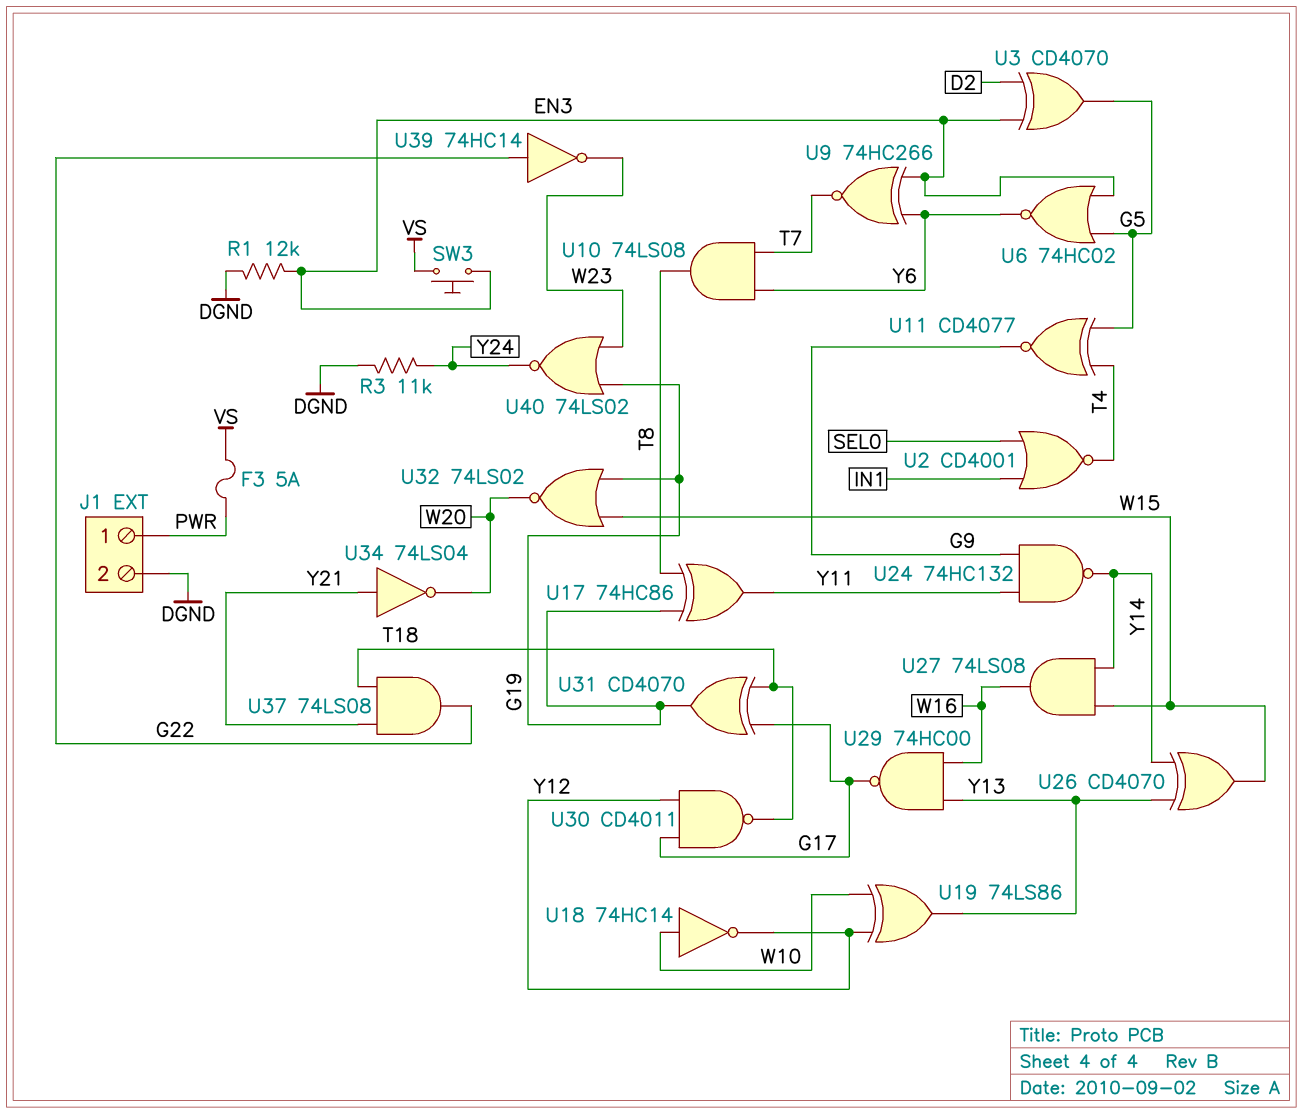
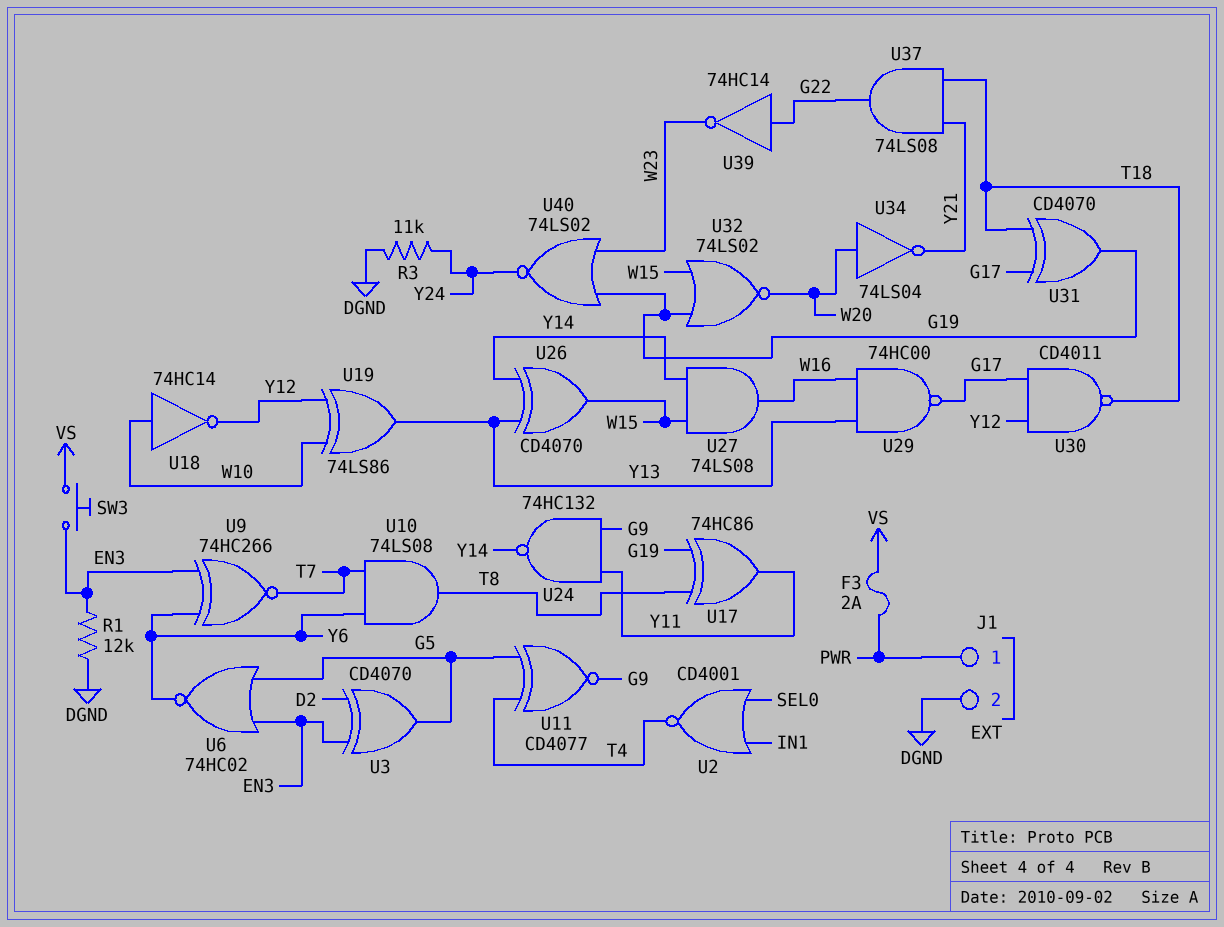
F3: 5A (PWR, VS) -> 2A (PWR, VS)
U34: NOT 74LS04 (in Y21, out W20) -> NOT 74LS04 (in W20, out Y21)

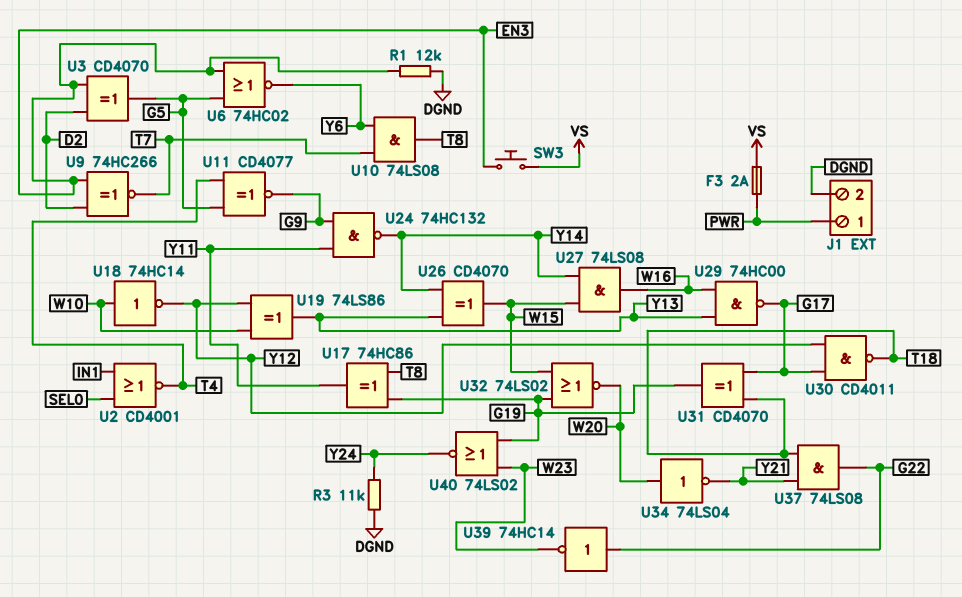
U9: XNOR 74HC266 (in EN3, in Y6, out T7) -> XNOR 74HC266 (in D2, in EN3, out T7)

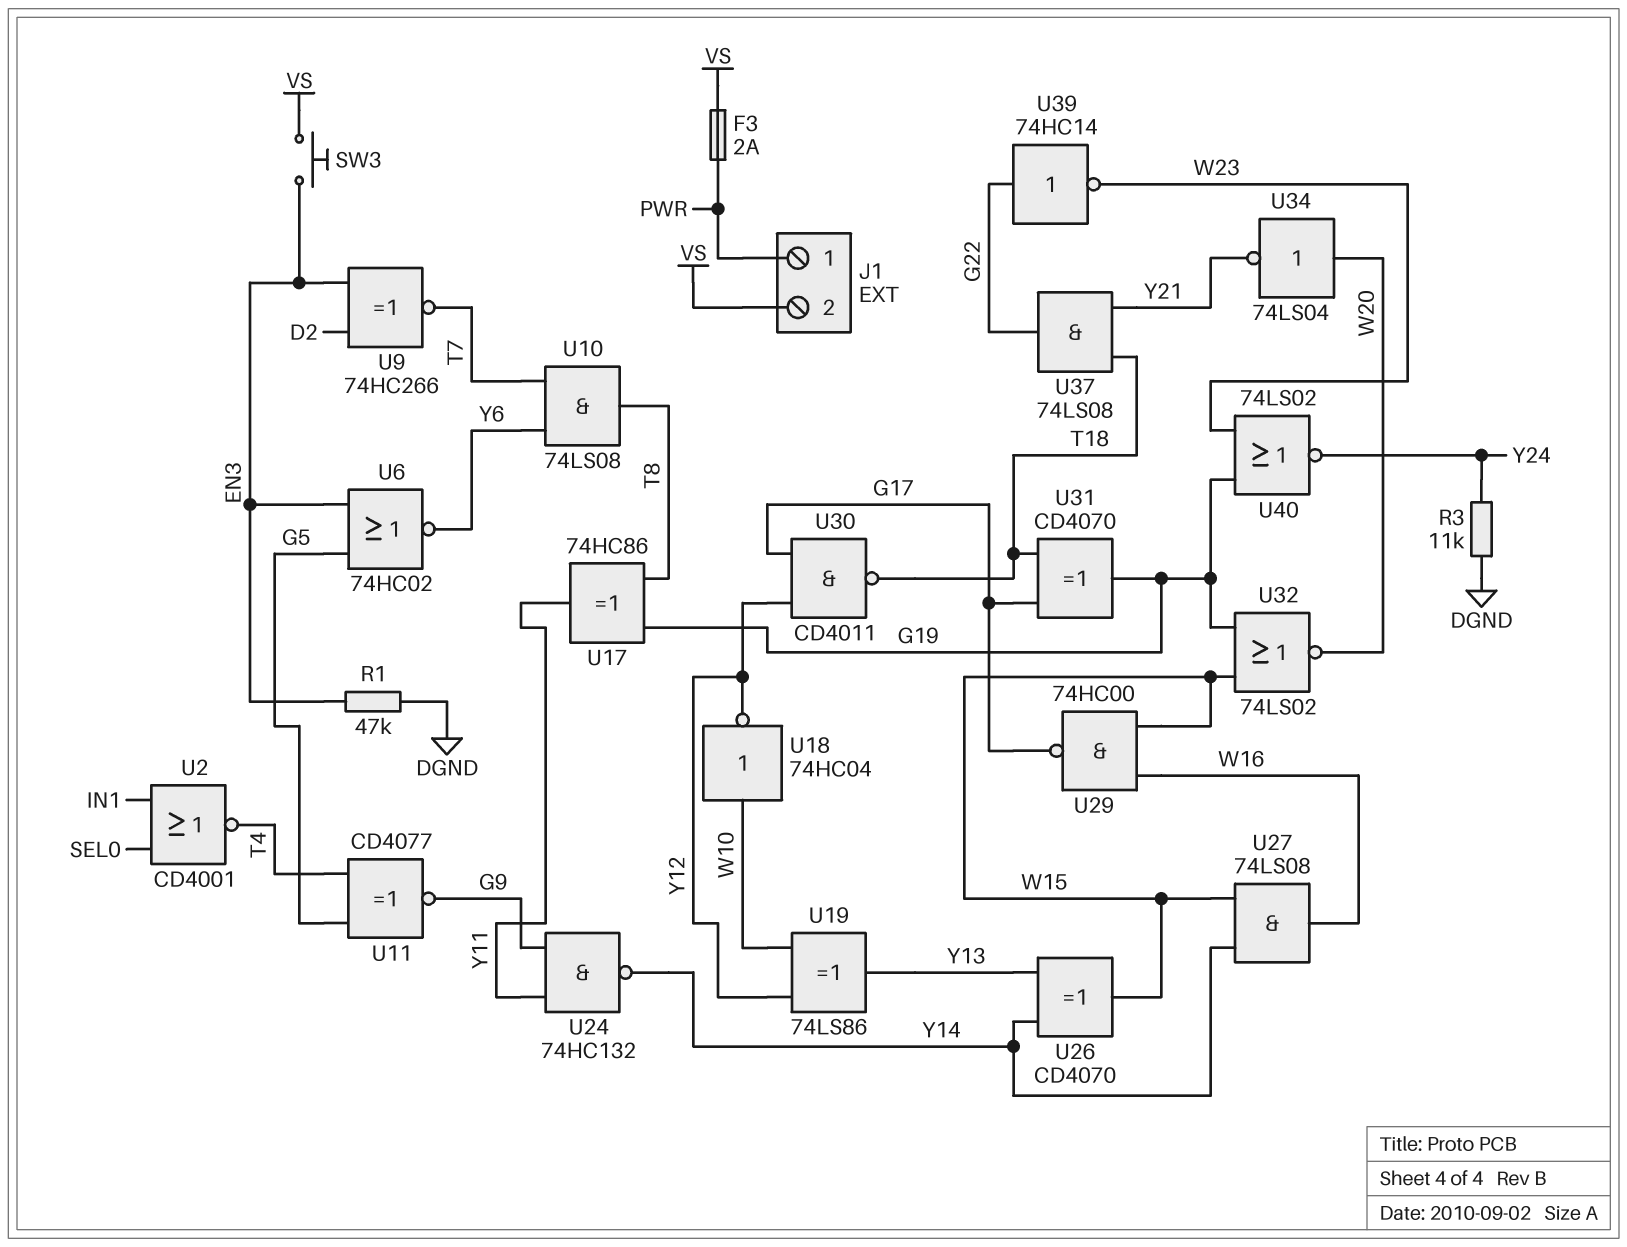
J1 pin 2: DGND -> VS
R1: 12k (DGND, EN3) -> 47k (DGND, EN3)
U3: XOR CD4070 (in D2, in EN3, out G5) -> none
U18: NOT 74HC14 (in W10, out Y12) -> NOT 74HC04 (in W10, out Y12)
U29: NAND 74HC00 (in W16, in Y13, out G17) -> NAND 74HC00 (in W15, in W16, out G17)

